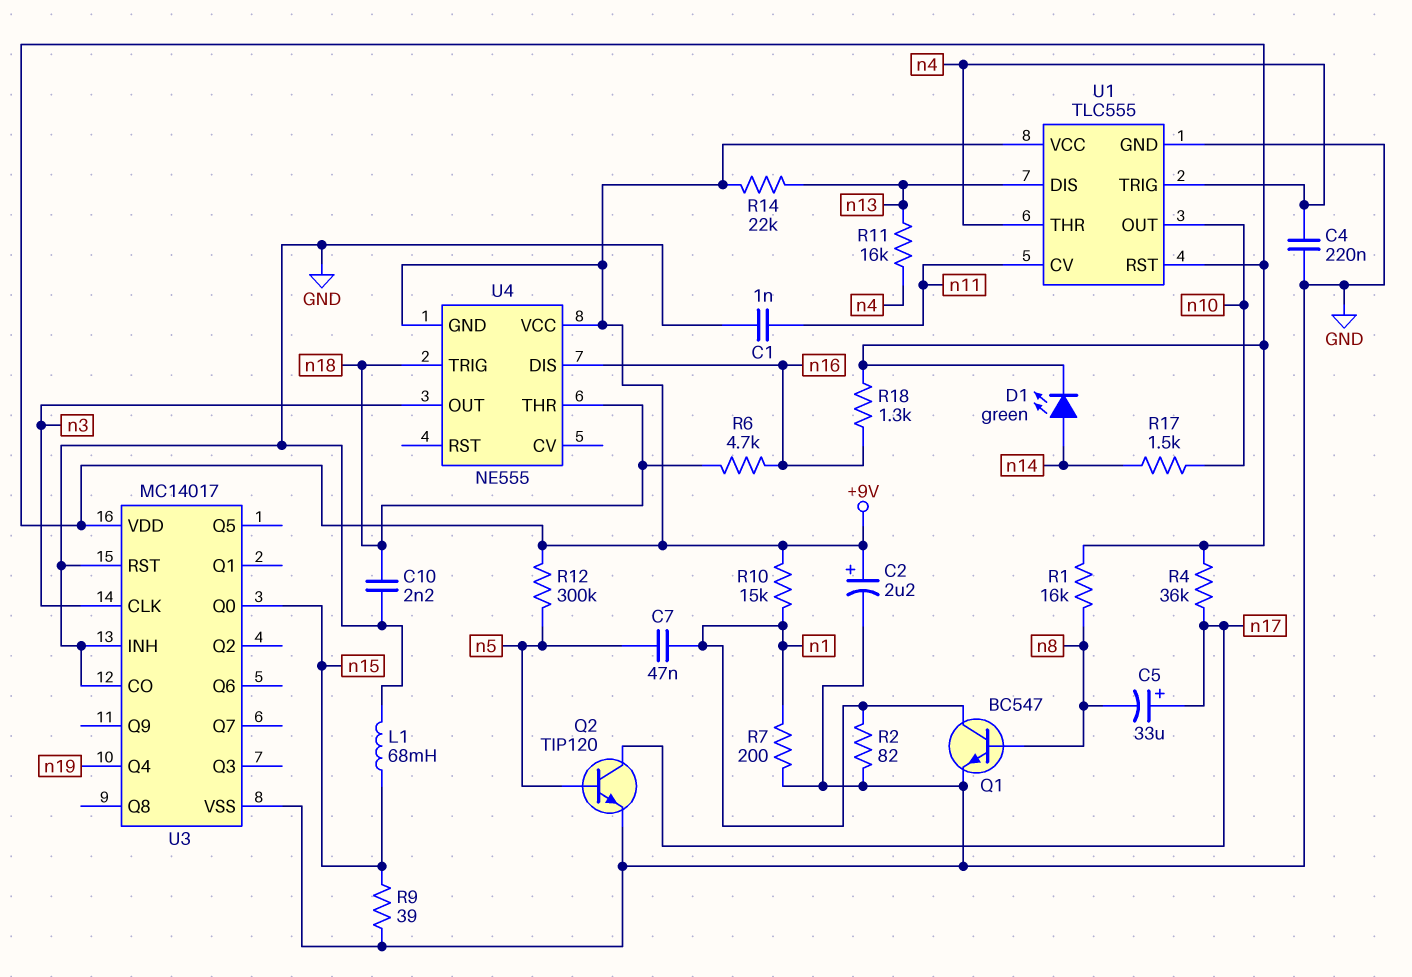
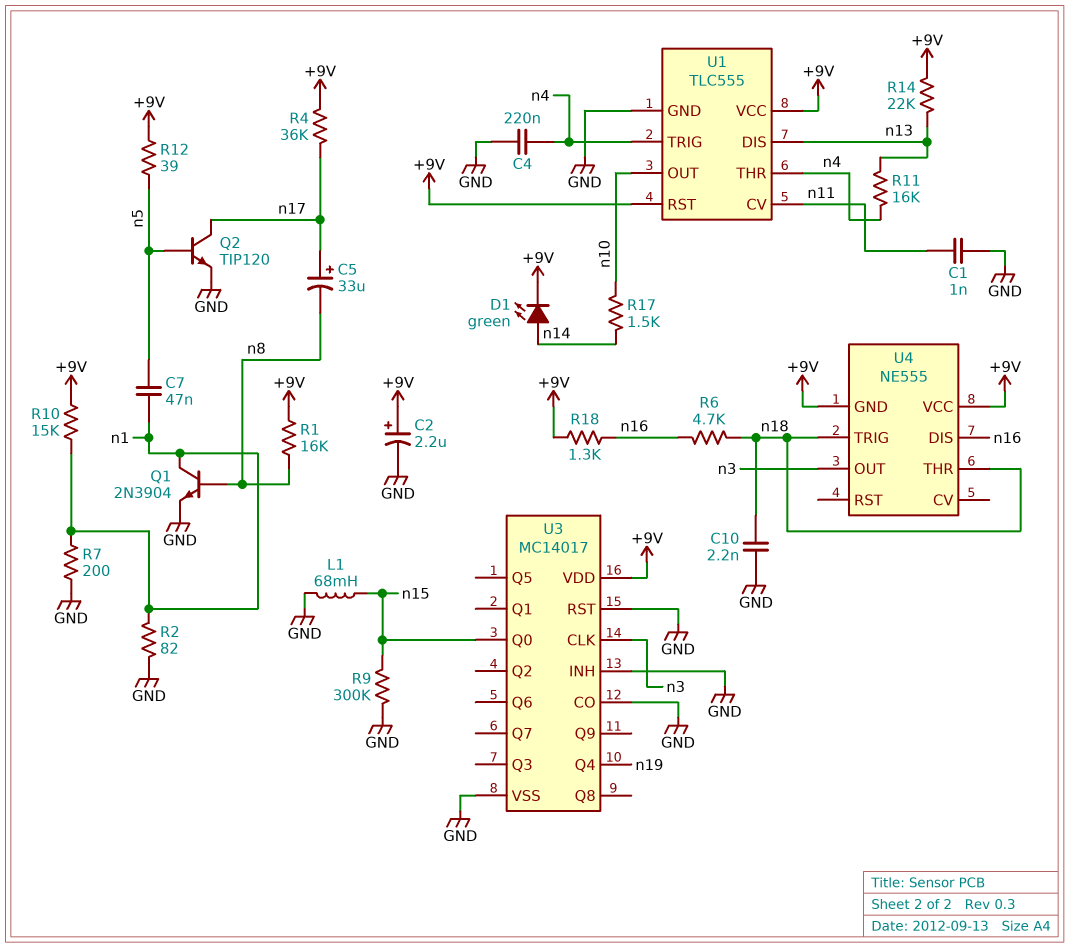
Q1: NPN BC547 (B n8, C n1, E GND) -> NPN 2N3904 (B n8, C n1, E GND)
R9: 39 (GND, n15) -> 300k (GND, n15)
R12: 300k (+9V, n5) -> 39 (+9V, n5)

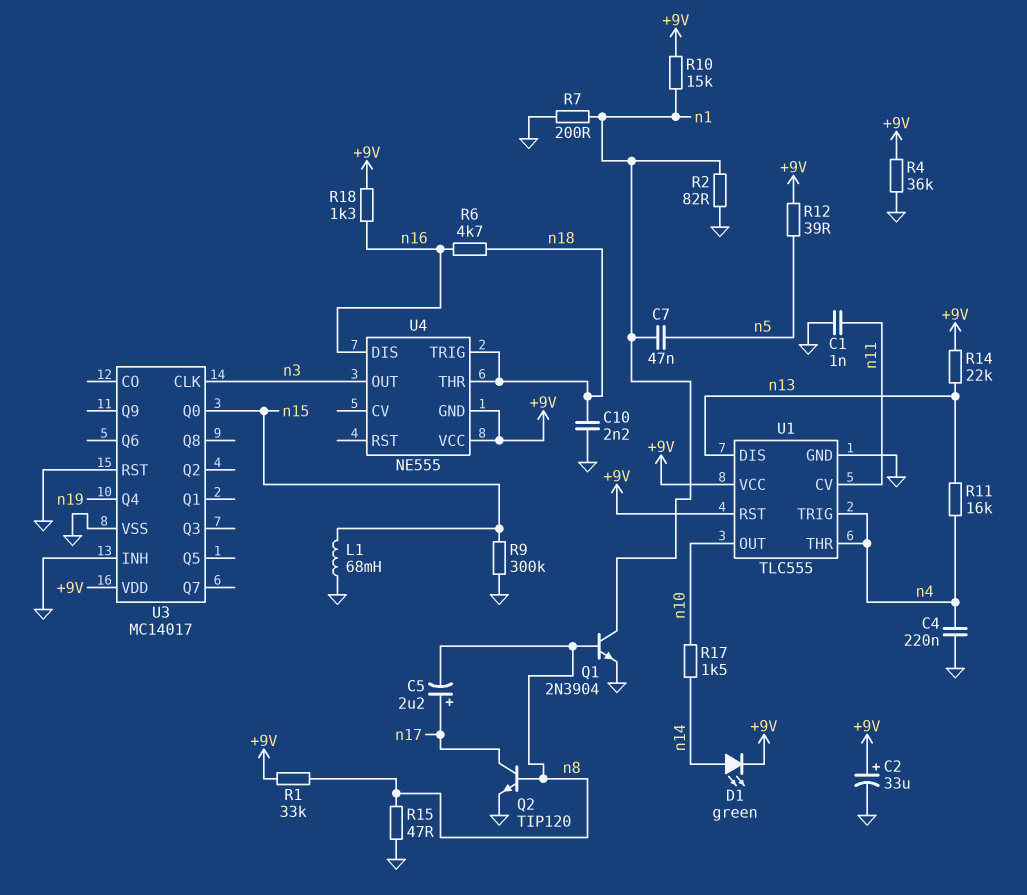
C2: 2.2uF (plus +9V, minus GND) -> 33uF (plus +9V, minus GND)
C5: 33uF (plus n17, minus n8) -> 2.2uF (plus n17, minus n8)
Q2: NPN TIP120 (B n5, C n17, E GND) -> NPN TIP120 (B n8, C n17, E GND)
R1: 16k (+9V, n8) -> 33k (+9V, n8)
R4: 36k (+9V, n17) -> 36k (+9V, GND)
R15: none -> 47 (GND, n8)
U3 pin CO: GND -> none

